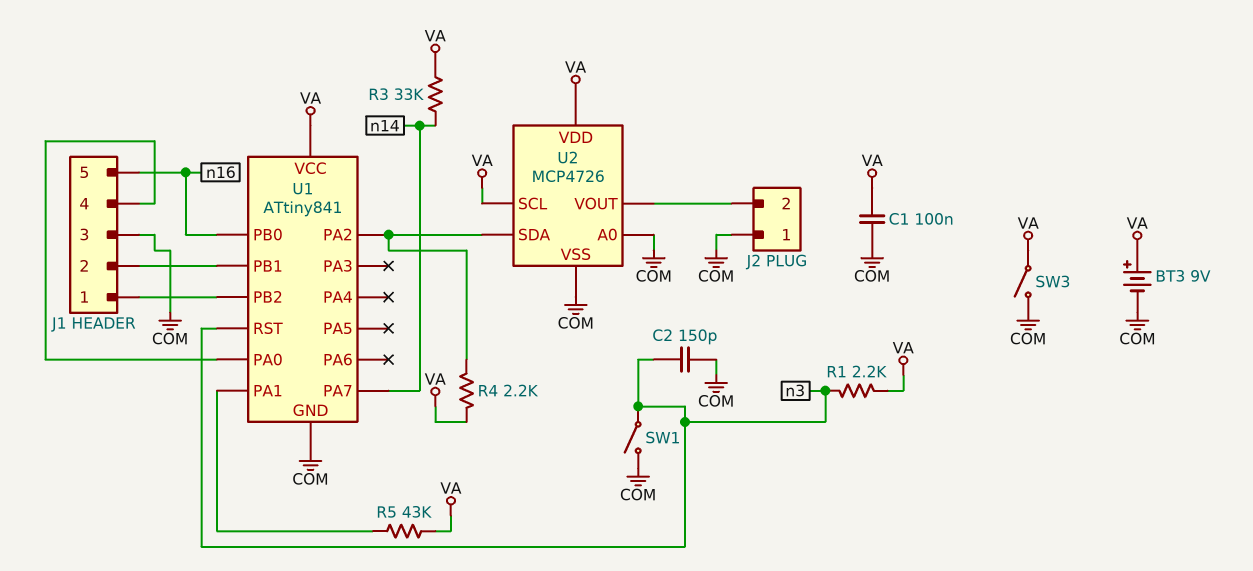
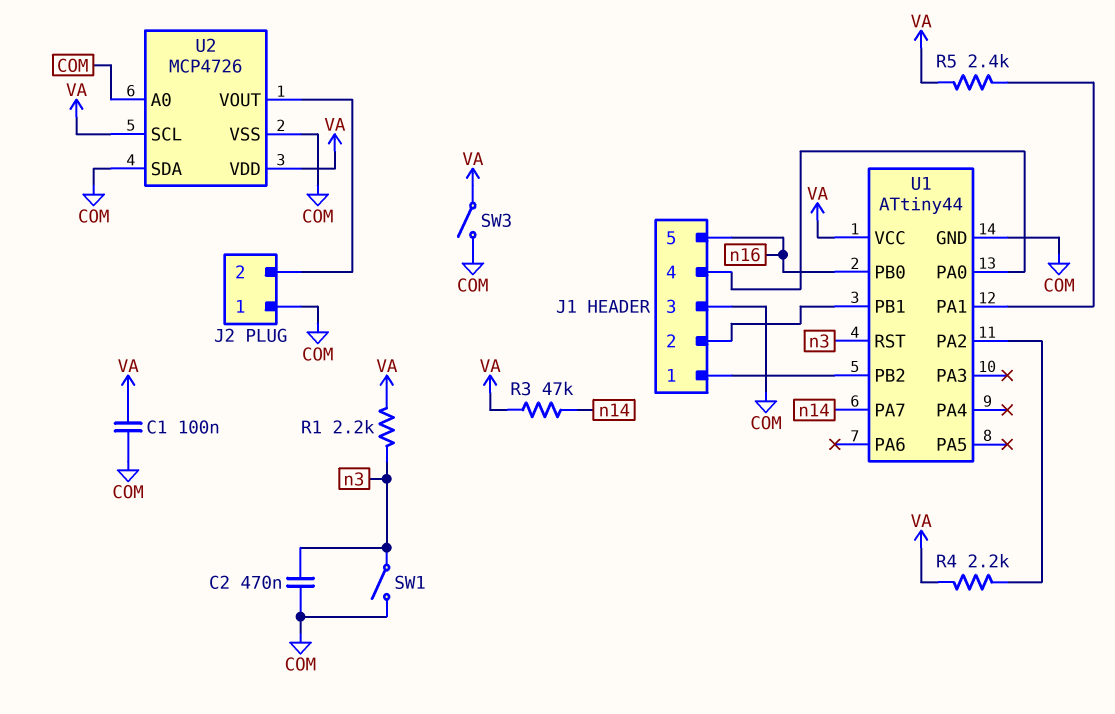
BT3: 9V (plus VA, minus COM) -> none
C2: 150pF (COM, n3) -> 470nF (COM, n3)
R3: 33k (VA, n14) -> 47k (VA, n14)
R5: 43k (U1/PA1, VA) -> 2.4k (U1/PA1, VA)
U1: ATtiny841 -> ATtiny44
U2 pin SDA: U1/PA2 -> COM

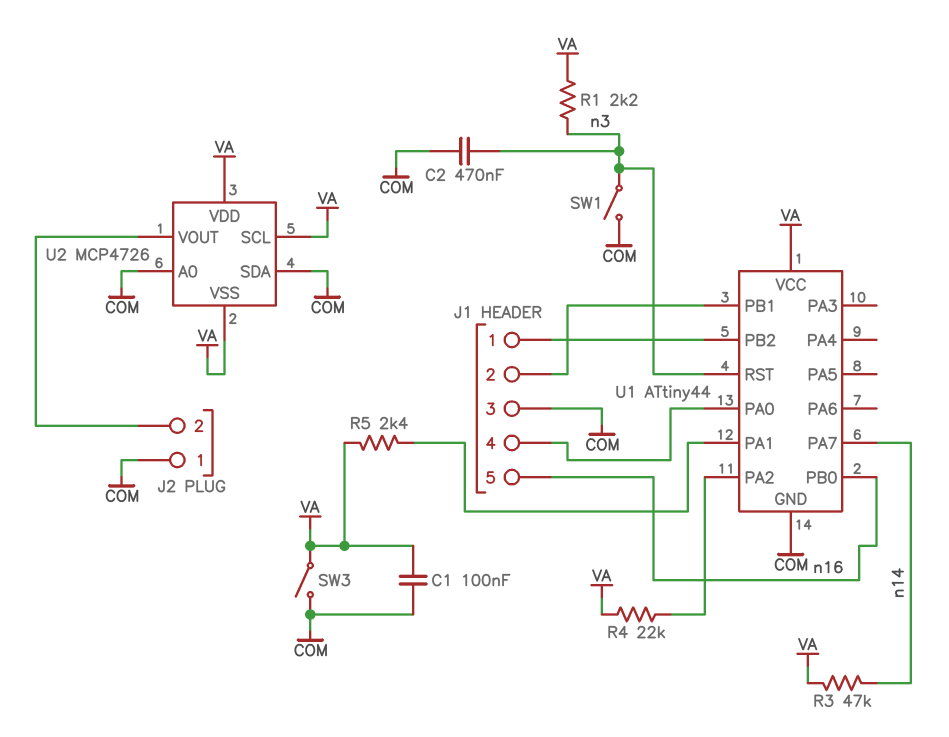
R4: 2.2k (U1/PA2, VA) -> 22k (U1/PA2, VA)
U2 pin VSS: COM -> VA

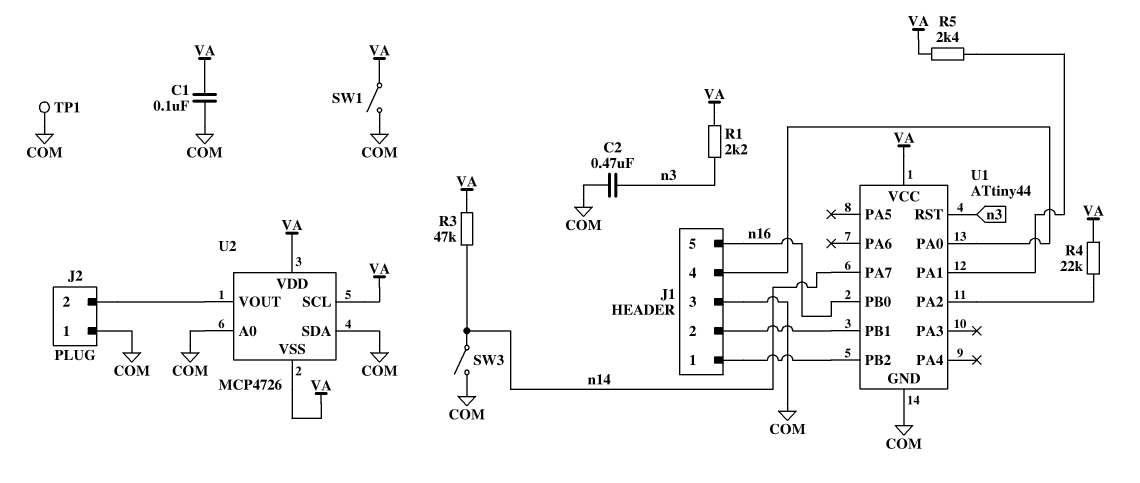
SW1: switch (COM, n3) -> switch (COM, VA)
SW3: switch (COM, VA) -> switch (COM, n14)
TP1: none -> test point (COM)

